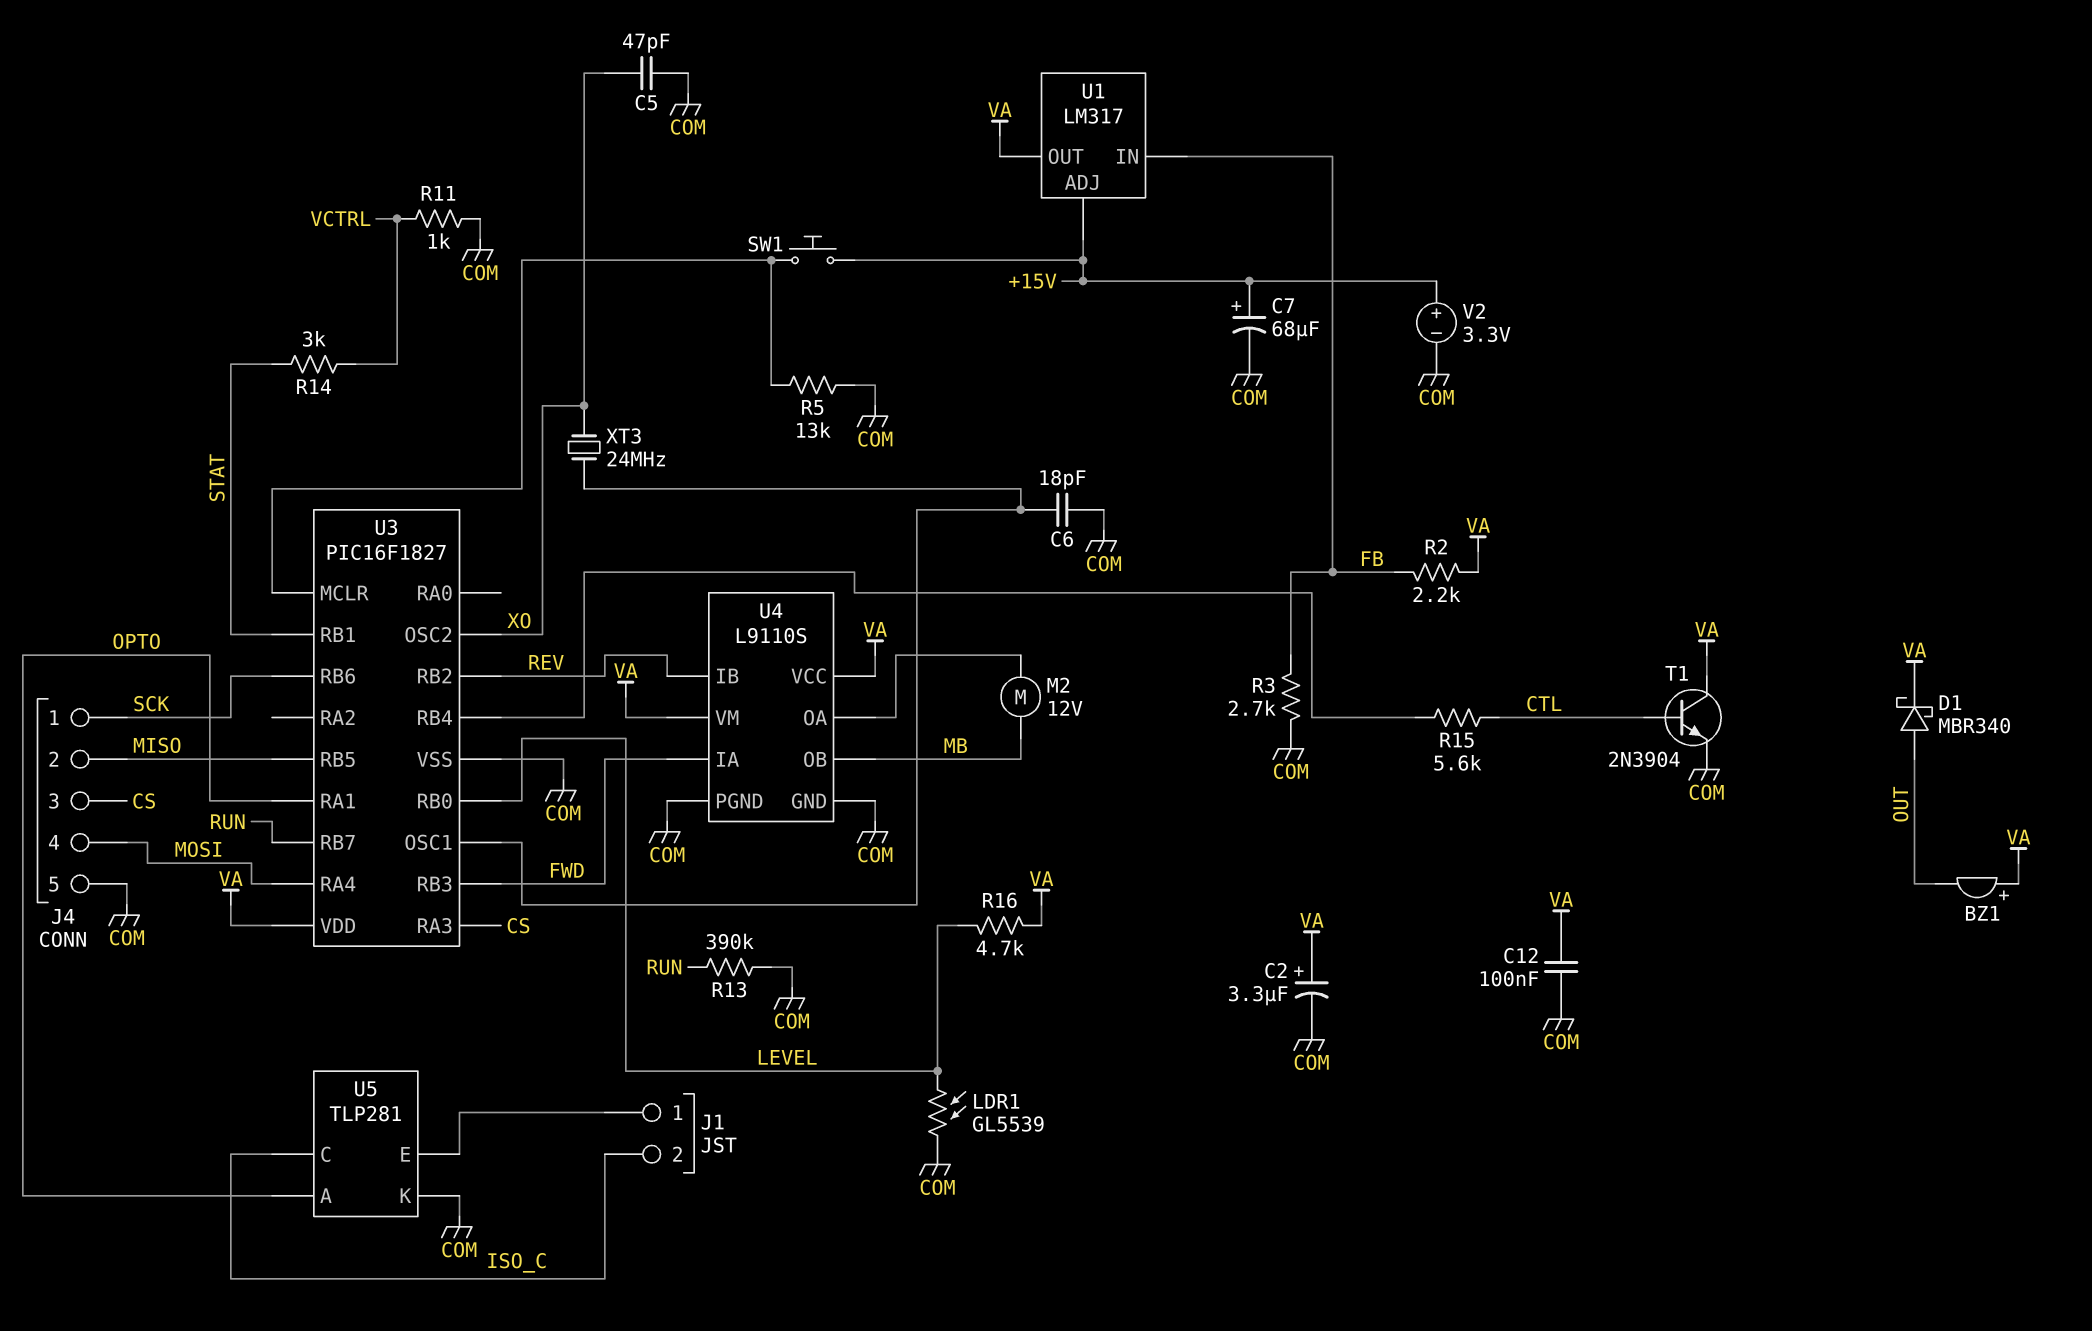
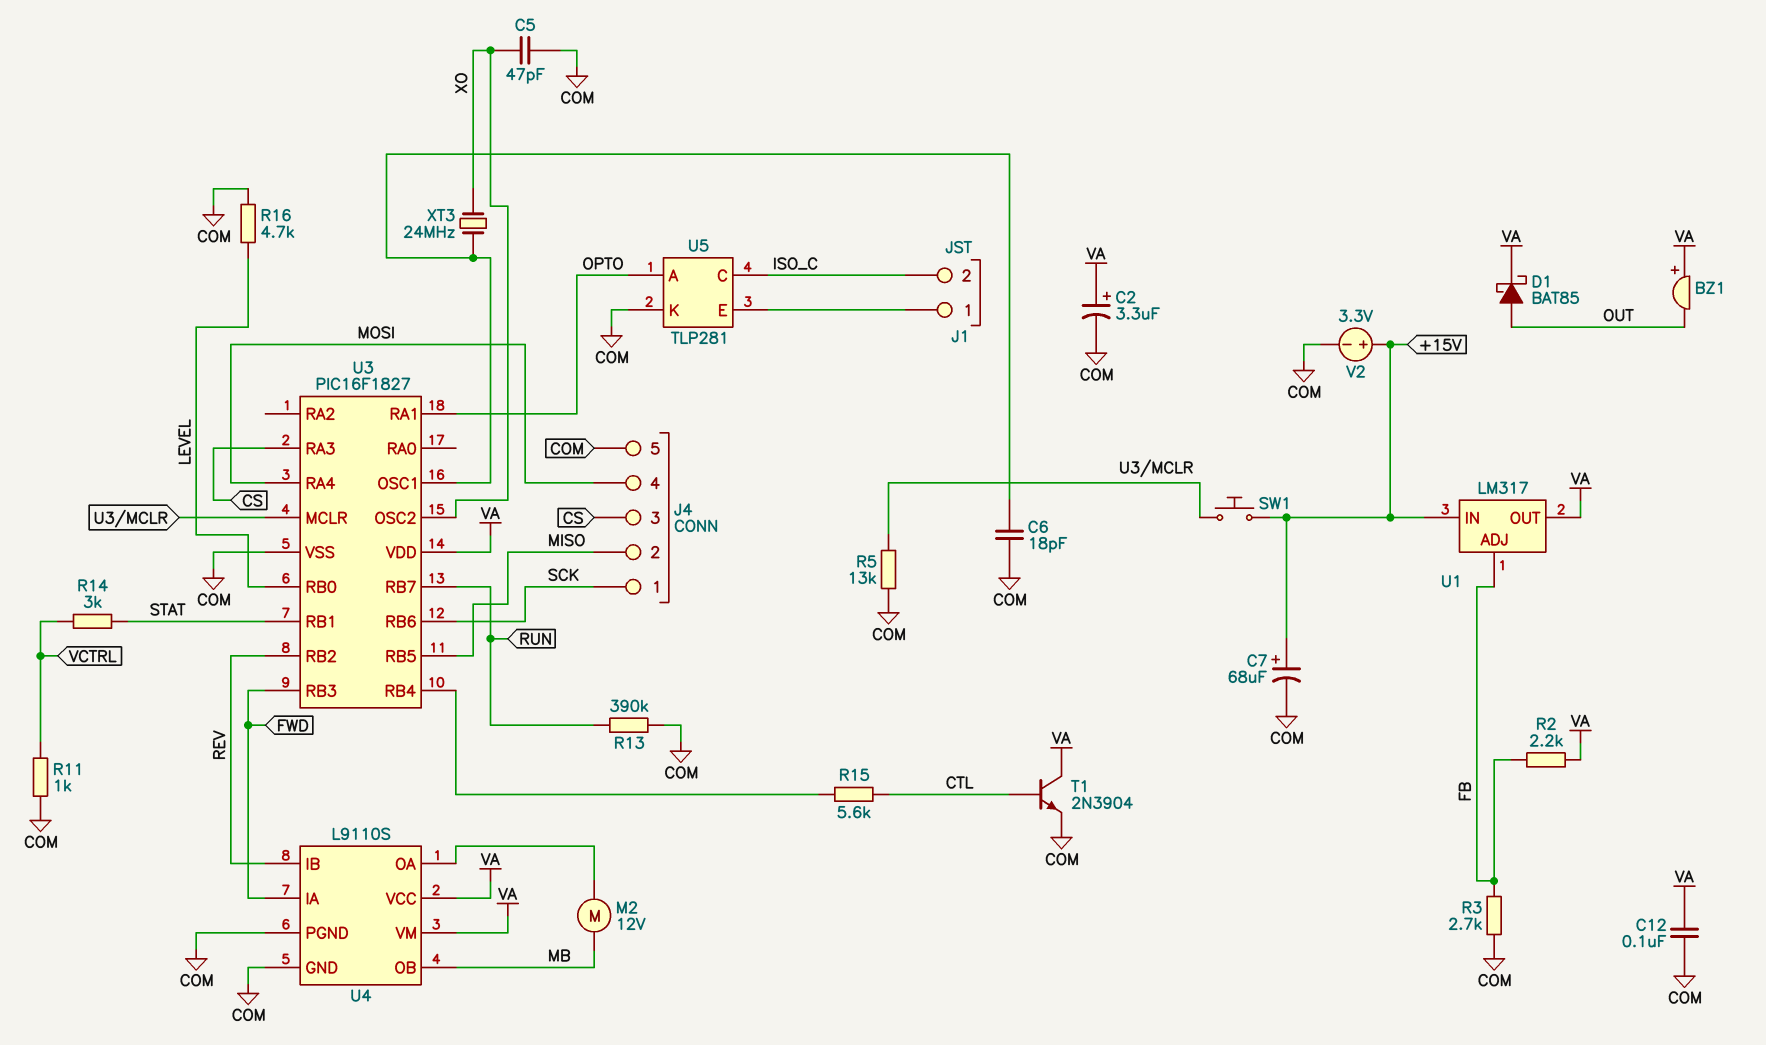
D1: schottky MBR340 (A OUT, K VA) -> schottky BAT85 (A OUT, K VA)
LDR1: GL5539 (COM, LEVEL) -> none
R16: 4.7k (LEVEL, VA) -> 4.7k (COM, LEVEL)
U1 pin ADJ: +15V -> FB
U1 pin IN: FB -> +15V

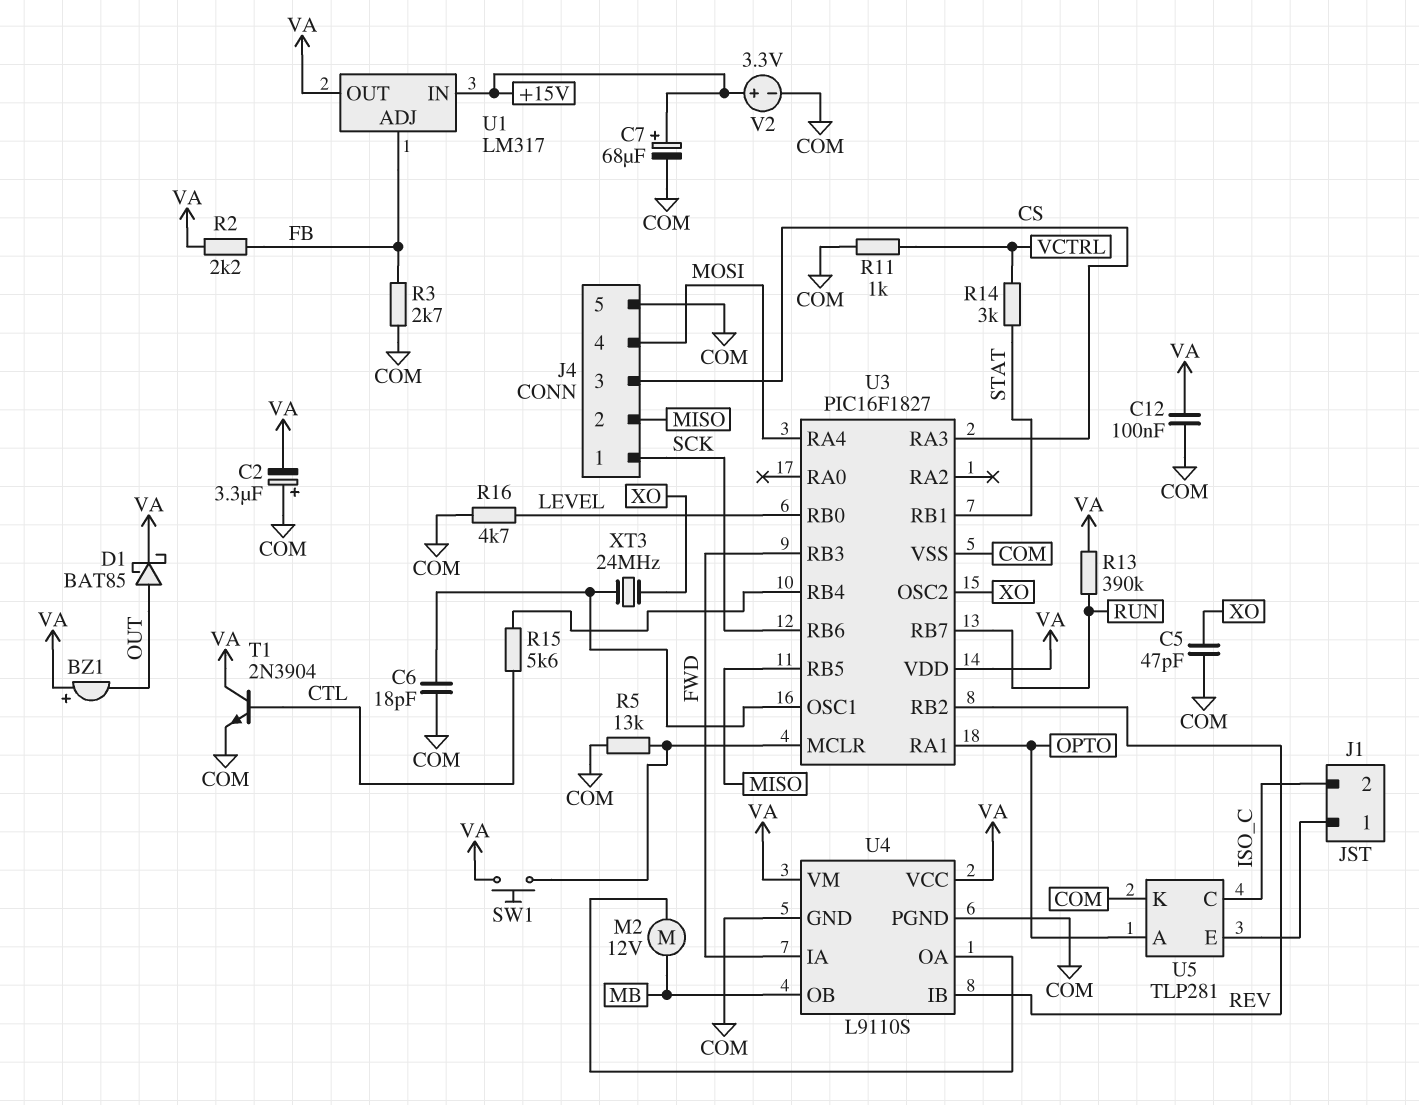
C2: 3.3uF (plus VA, minus COM) -> 3.3uF (plus COM, minus VA)
R13: 390k (COM, RUN) -> 390k (RUN, VA)
SW1: button (+15V, U3/MCLR) -> button (U3/MCLR, VA)

